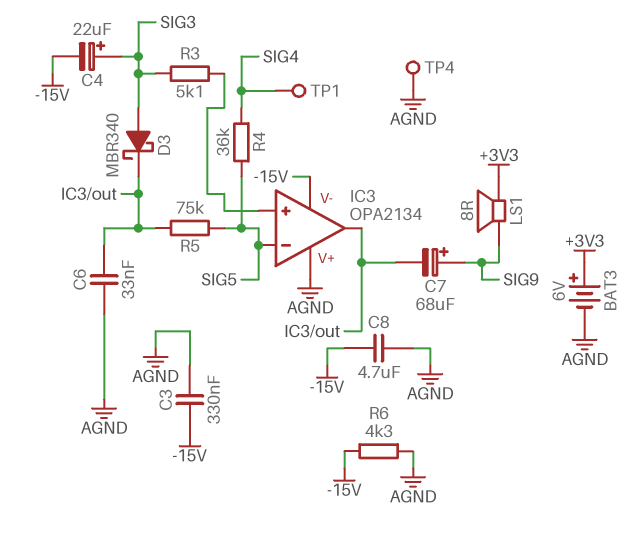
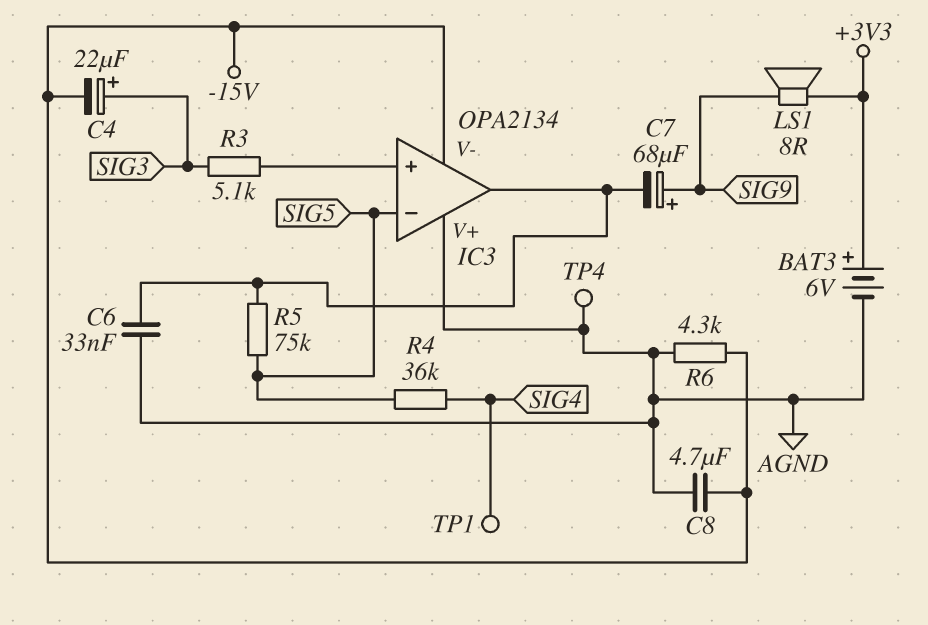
C3: 330nF (-15V, AGND) -> none
D3: schottky MBR340 (A SIG3, K IC3/out) -> none

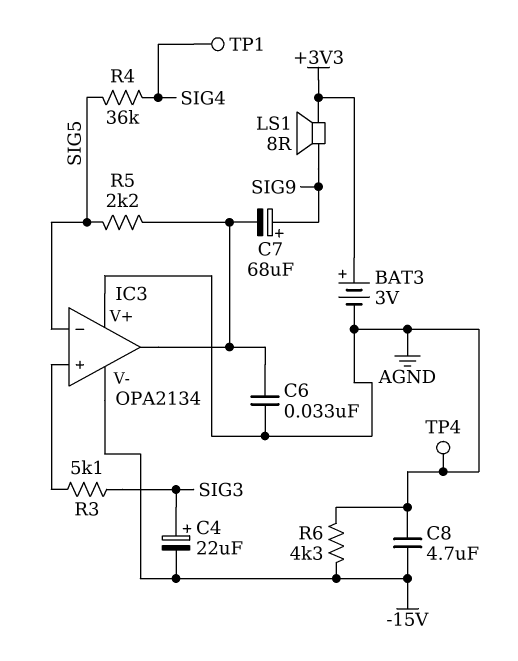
BAT3: 6V (plus +3V3, minus AGND) -> 3V (plus +3V3, minus AGND)
R5: 75k (IC3/out, SIG5) -> 2.2k (IC3/out, SIG5)

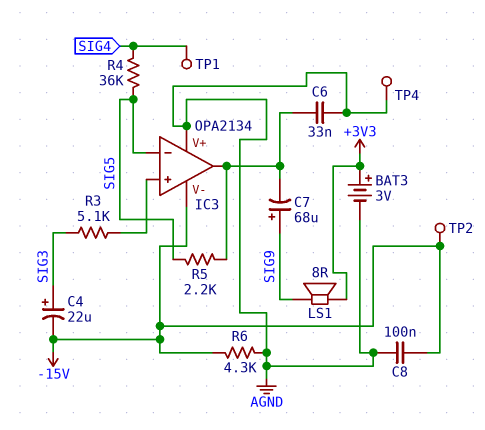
C8: 4.7uF (-15V, AGND) -> 100nF (-15V, AGND)
TP2: none -> test point (-15V)

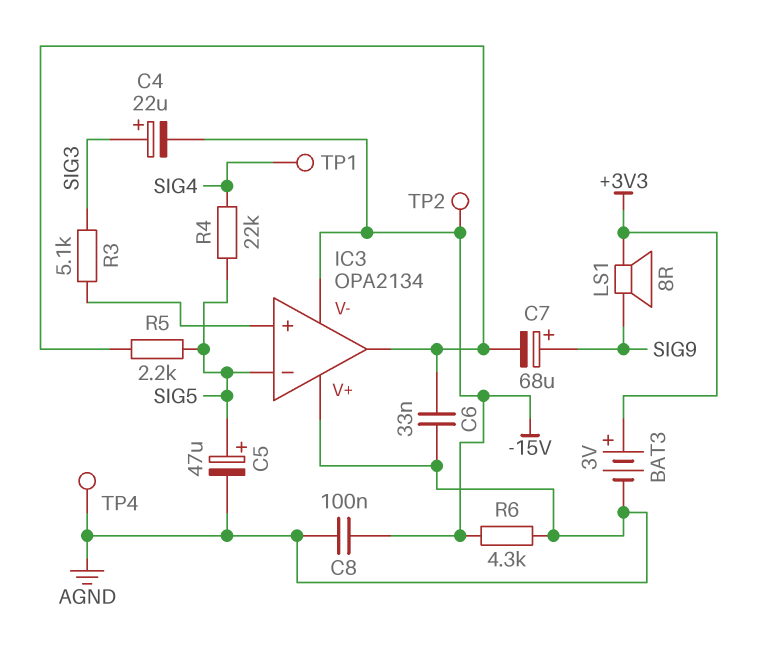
C5: none -> 47uF (plus SIG5, minus AGND)
R4: 36k (SIG4, SIG5) -> 22k (SIG4, SIG5)

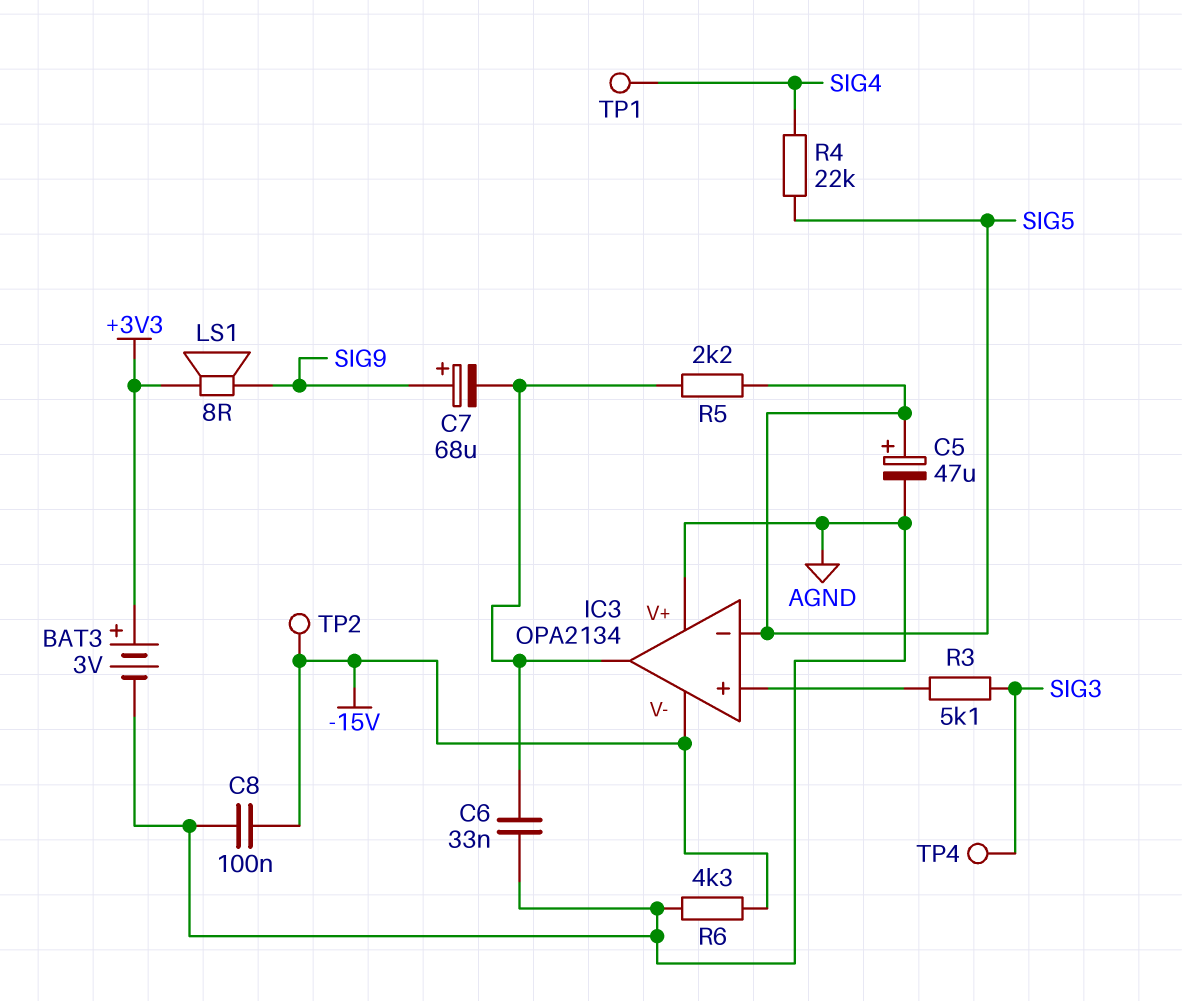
C4: 22uF (plus SIG3, minus -15V) -> none
TP4: test point (AGND) -> test point (SIG3)

